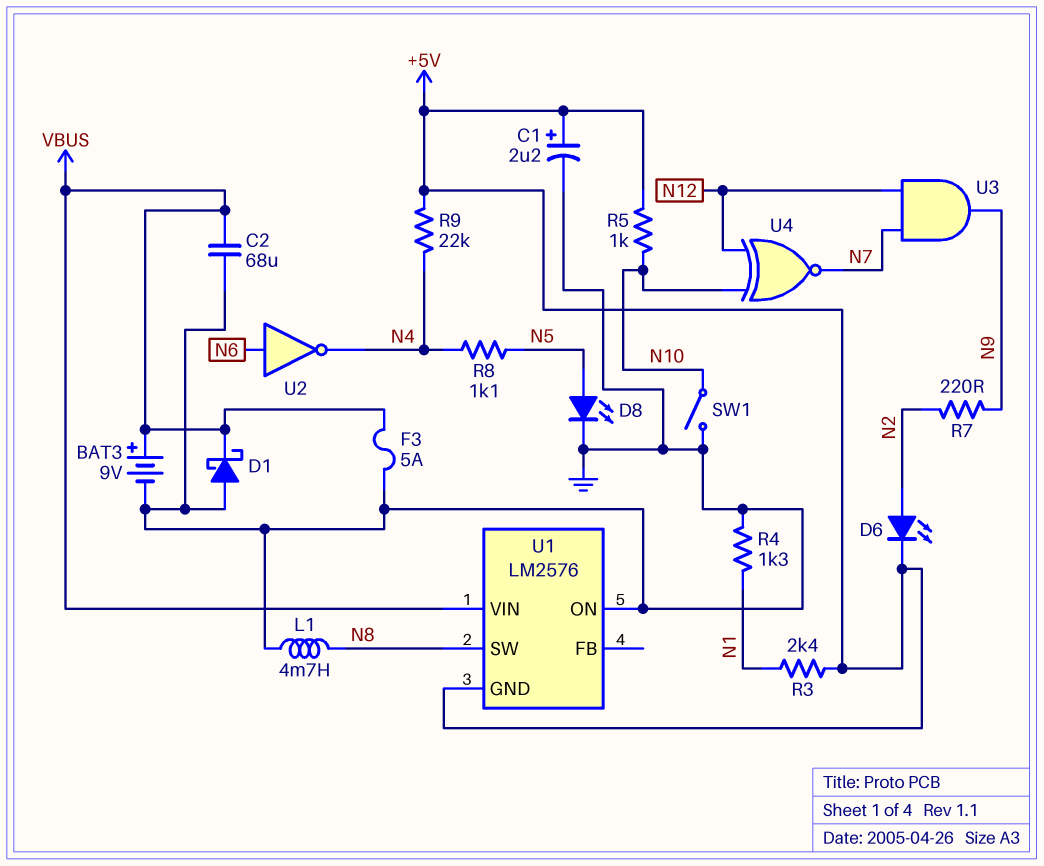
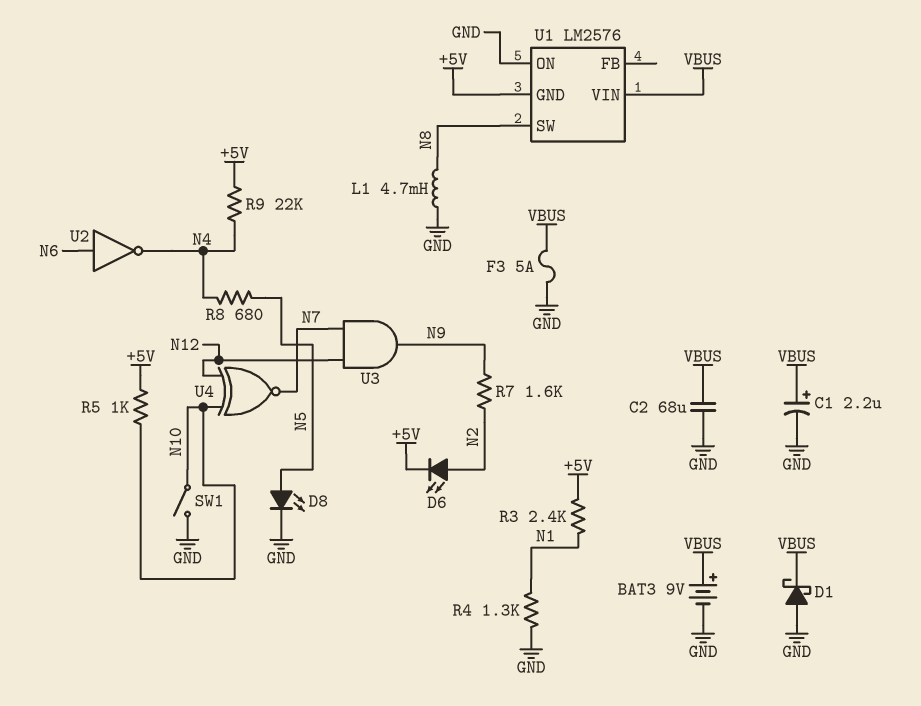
C1: 2.2uF (plus +5V, minus GND) -> 2.2uF (plus VBUS, minus GND)
R7: 220 (N2, N9) -> 1.6k (N2, N9)
R8: 1.1k (N4, N5) -> 680 (N4, N5)

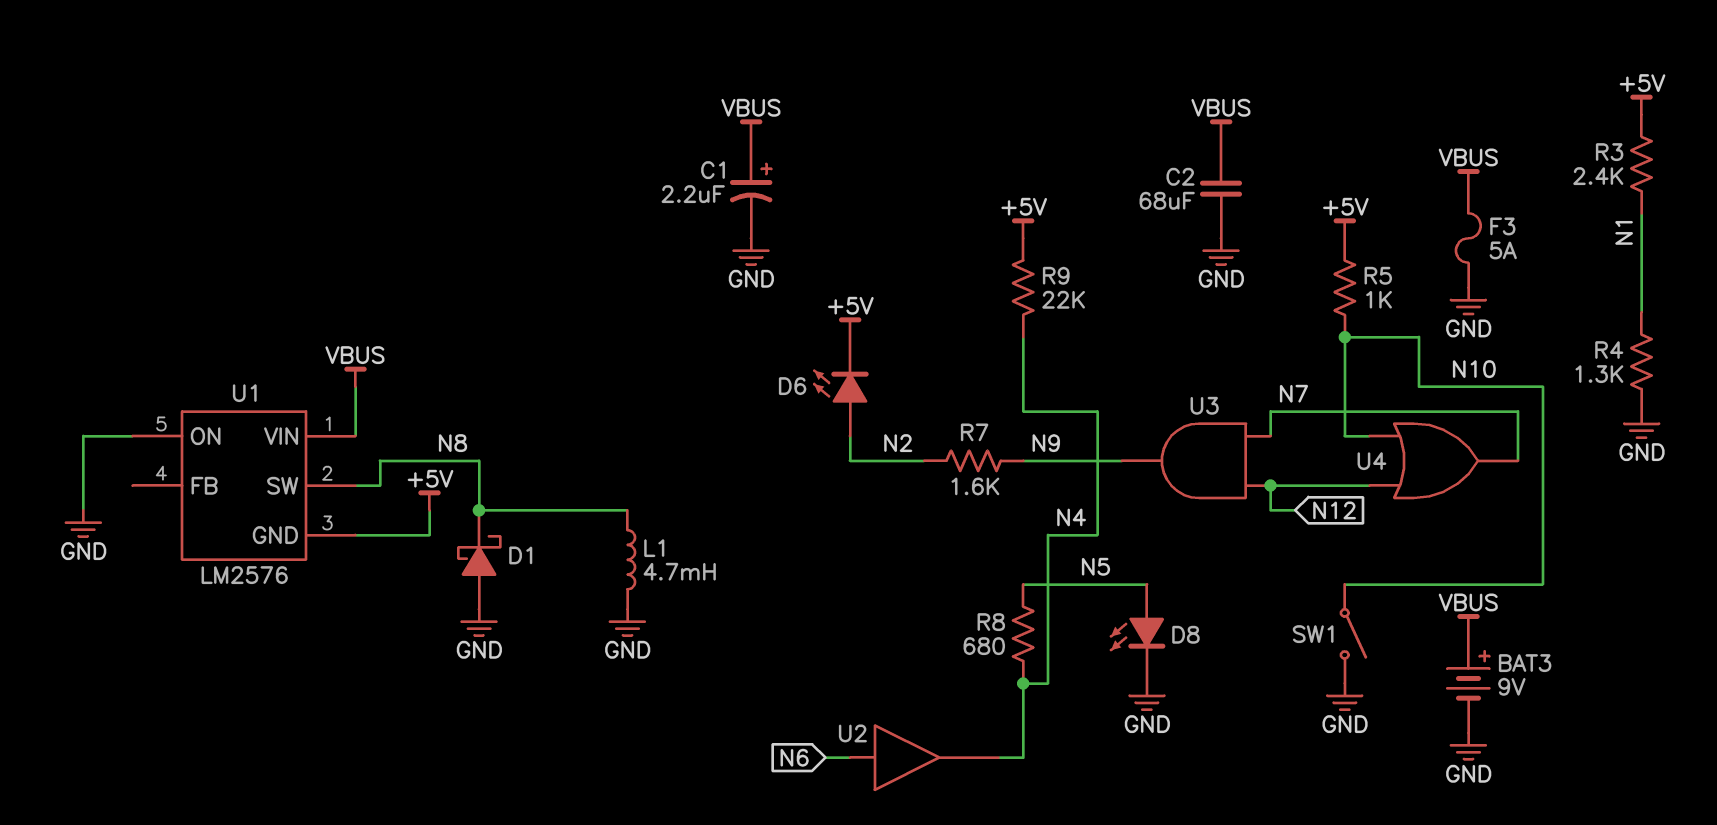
D1: schottky (A GND, K VBUS) -> schottky (A GND, K N8)
U2: NOT (in N6, out N4) -> buffer (in N6, out N4)
U4: XNOR (in N10, in N12, out N7) -> OR (in N10, in N12, out N7)

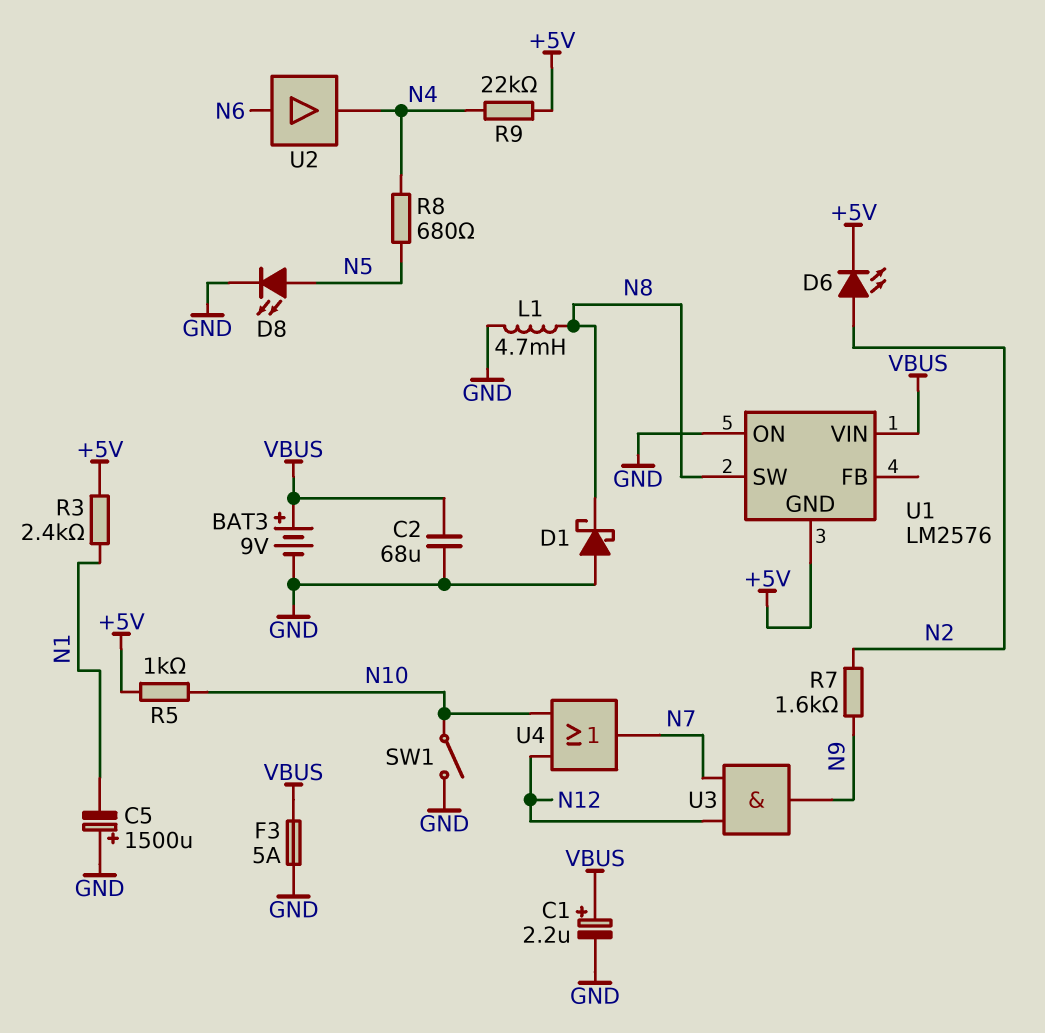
C5: none -> 1500uF (plus GND, minus N1)
R4: 1.3k (GND, N1) -> none

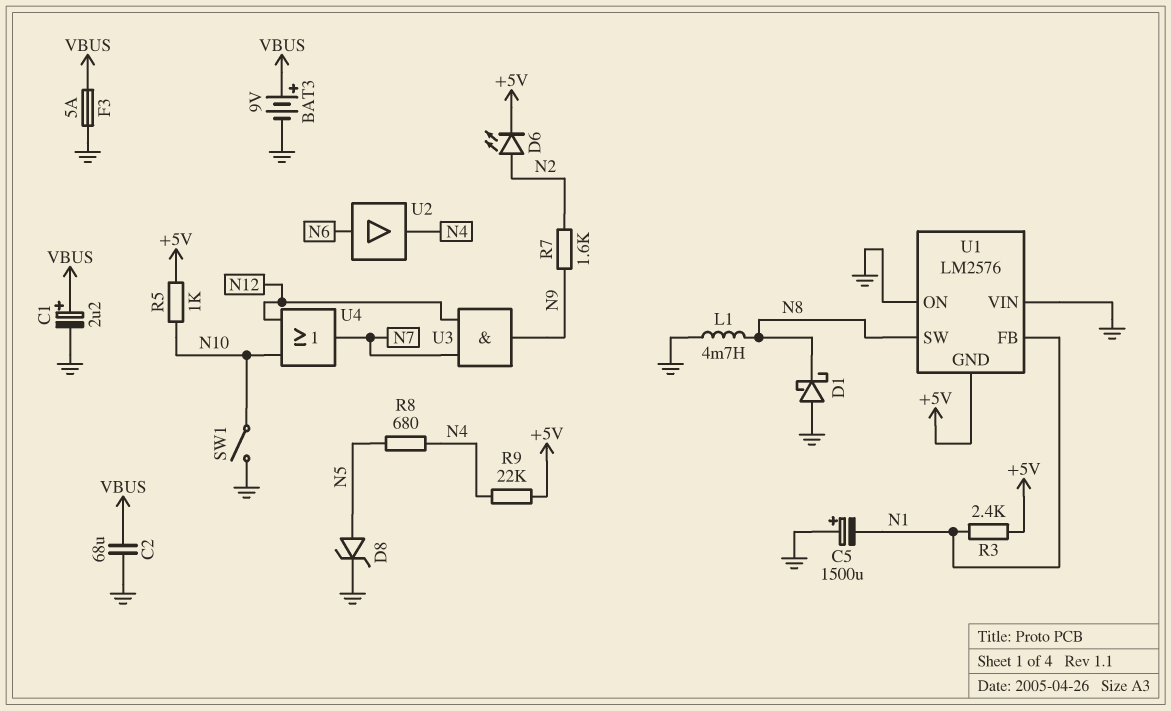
D8: LED (A N5, K GND) -> zener (A N5, K GND)
U1 pin FB: none -> N1
U1 pin VIN: VBUS -> GND

